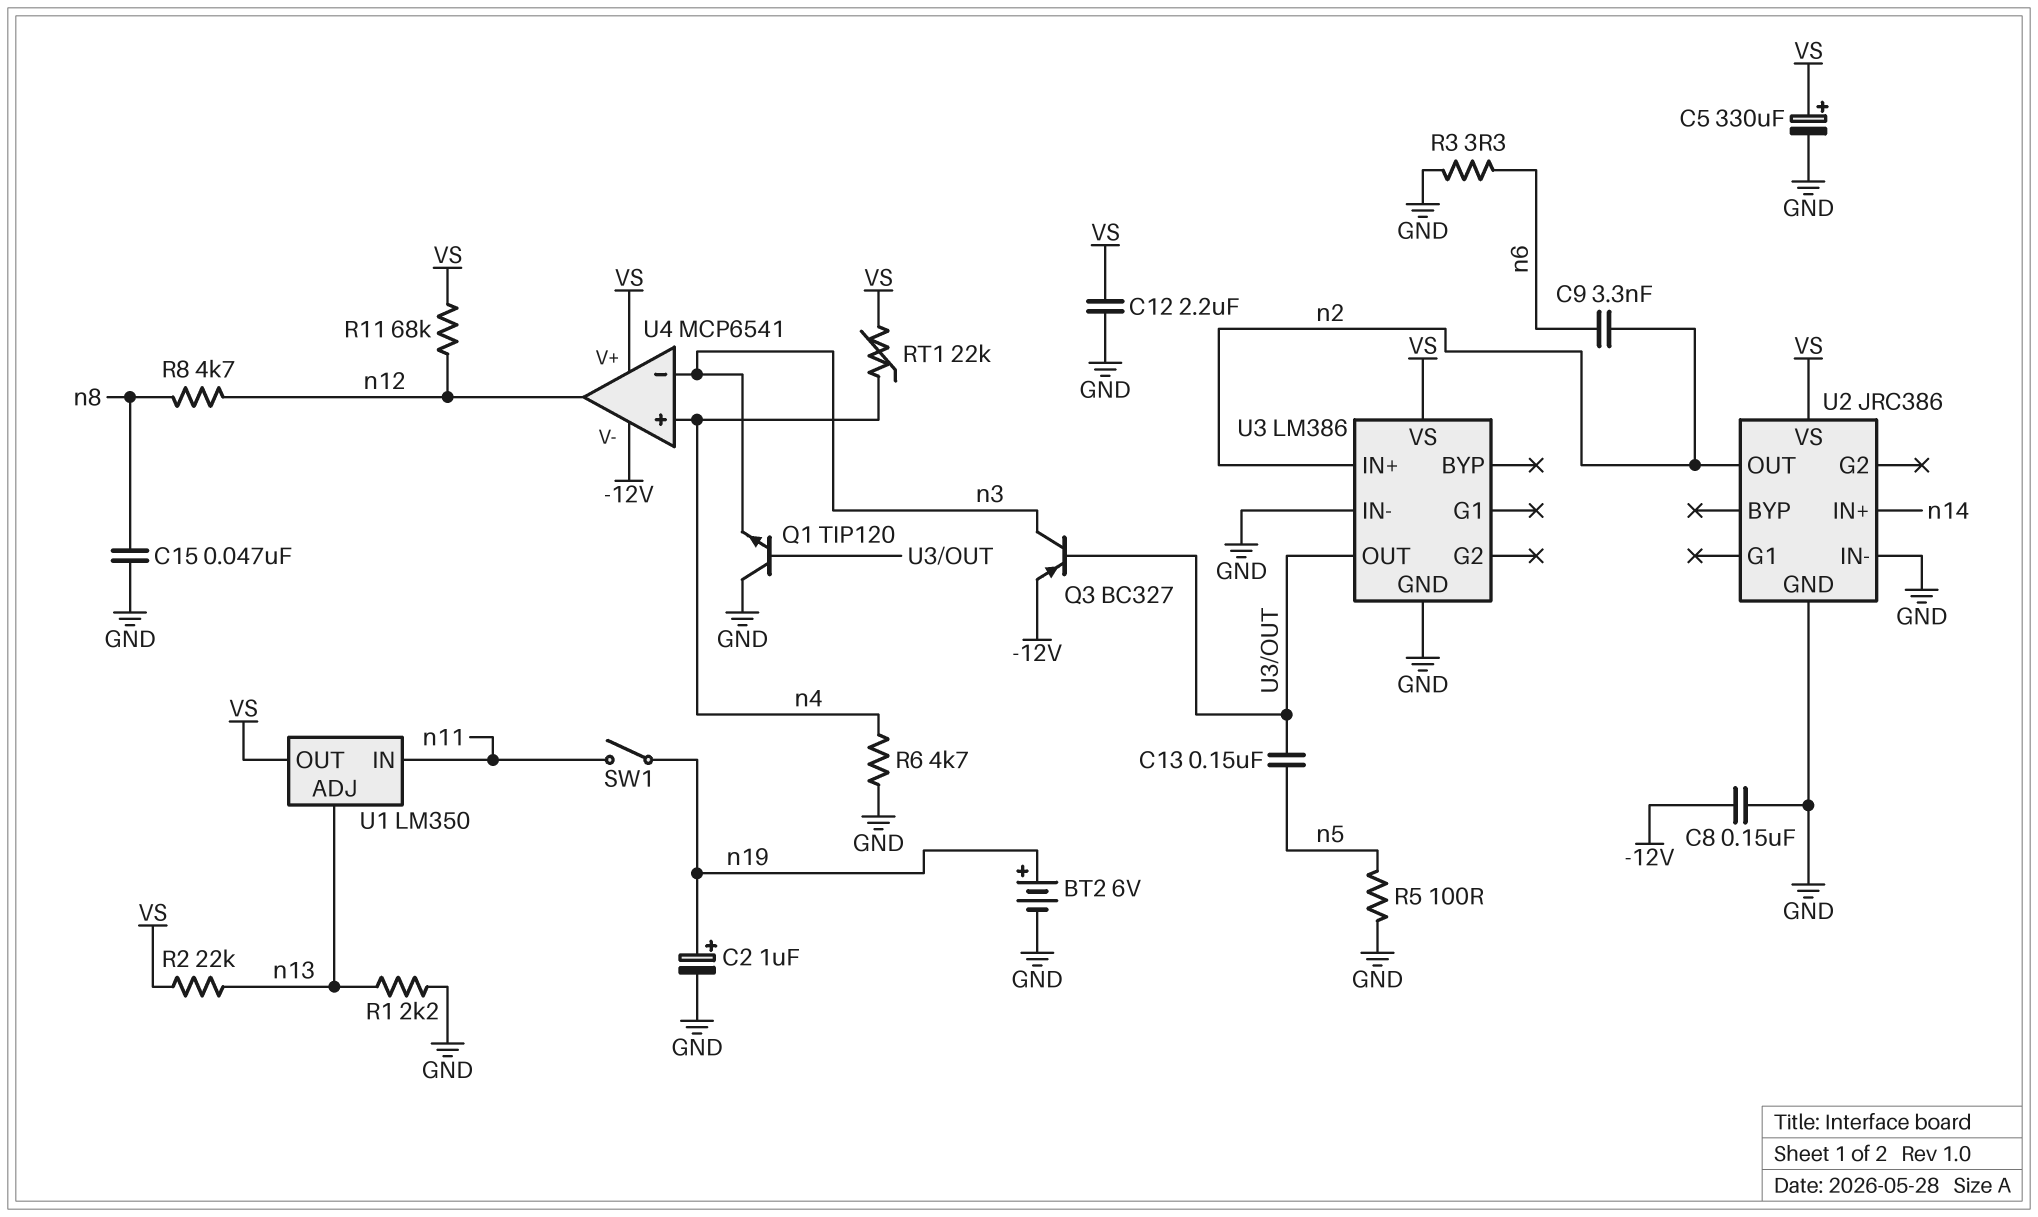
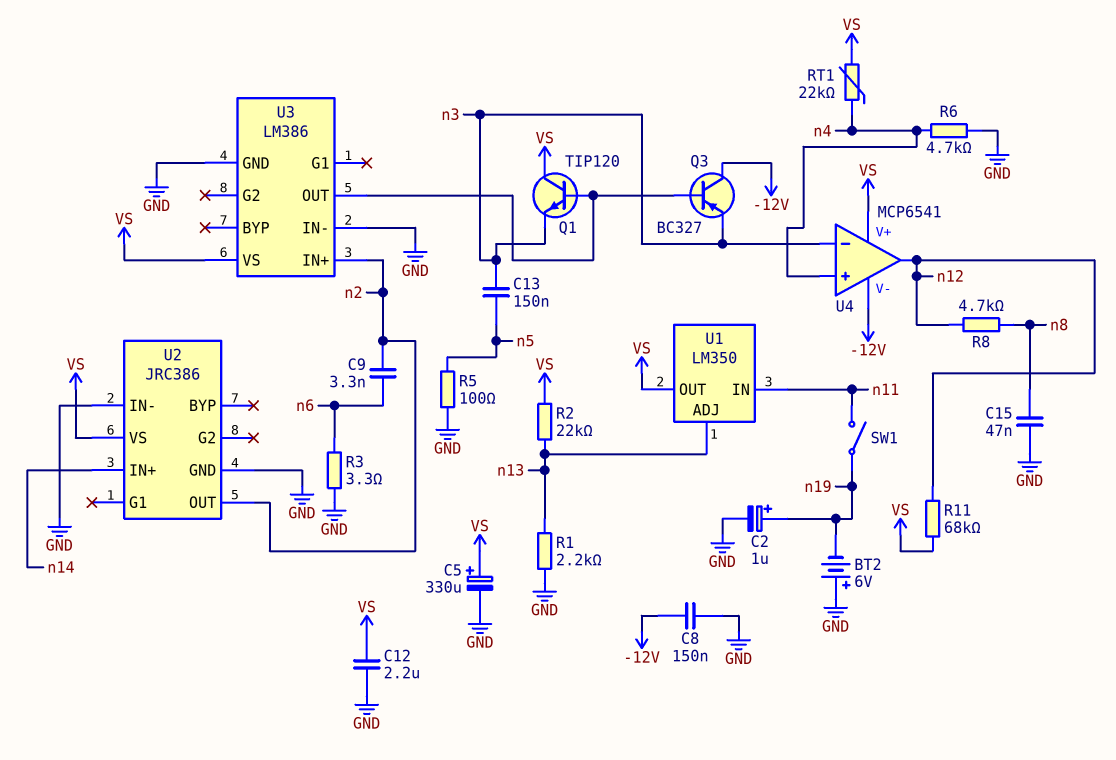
BT2: 6V (plus n19, minus GND) -> 6V (plus GND, minus n19)
C13: 150nF (U3/OUT, n5) -> 150nF (n3, n5)
Q1: NPN TIP120 (B U3/OUT, C GND, E n3) -> NPN TIP120 (B U3/OUT, C VS, E n3)
Q3: PNP BC327 (B U3/OUT, C n3, E -12V) -> PNP BC327 (B U3/OUT, C -12V, E n3)

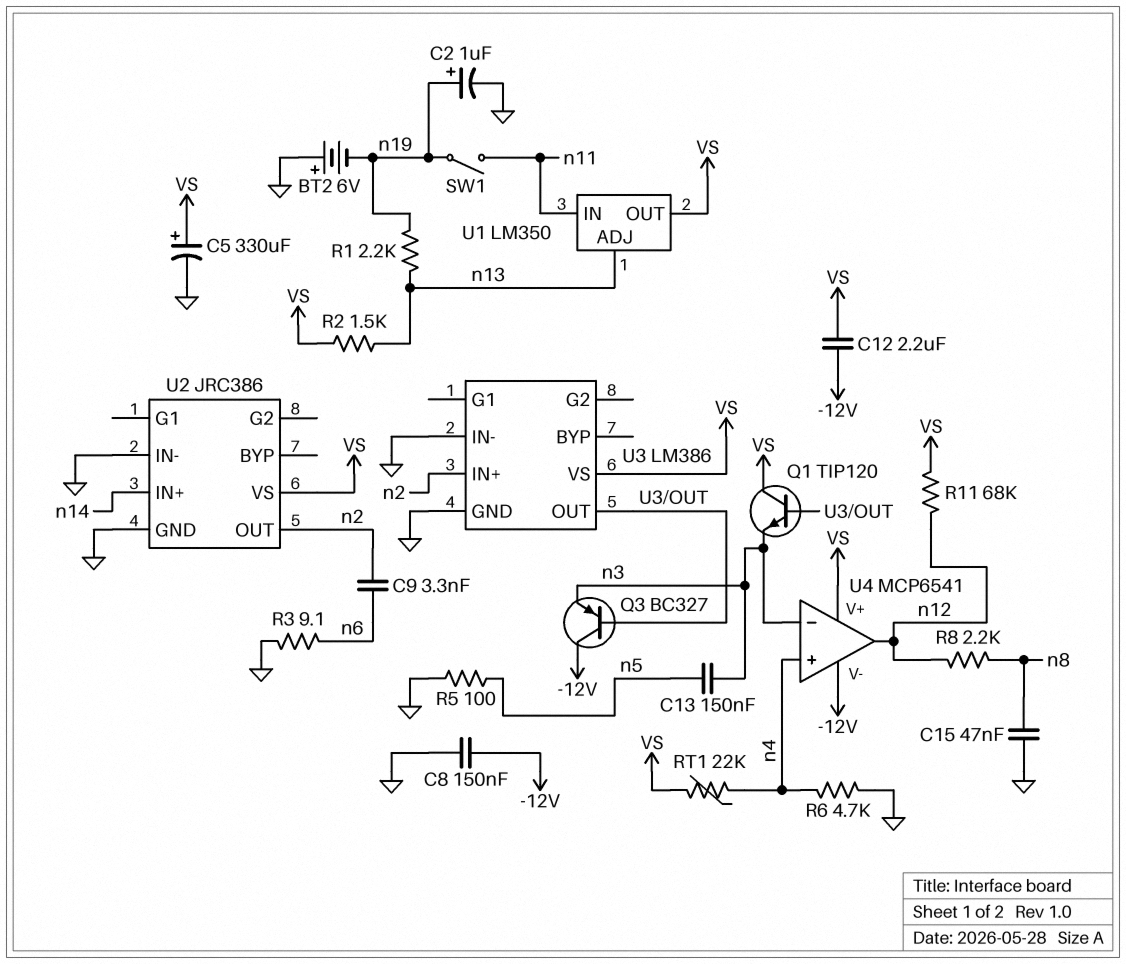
C12: 2.2uF (GND, VS) -> 2.2uF (-12V, VS)
R1: 2.2k (GND, n13) -> 2.2k (n13, n19)
R2: 22k (VS, n13) -> 1.5k (VS, n13)
R3: 3.3 (GND, n6) -> 9.1 (GND, n6)
R8: 4.7k (n8, n12) -> 2.2k (n8, n12)

